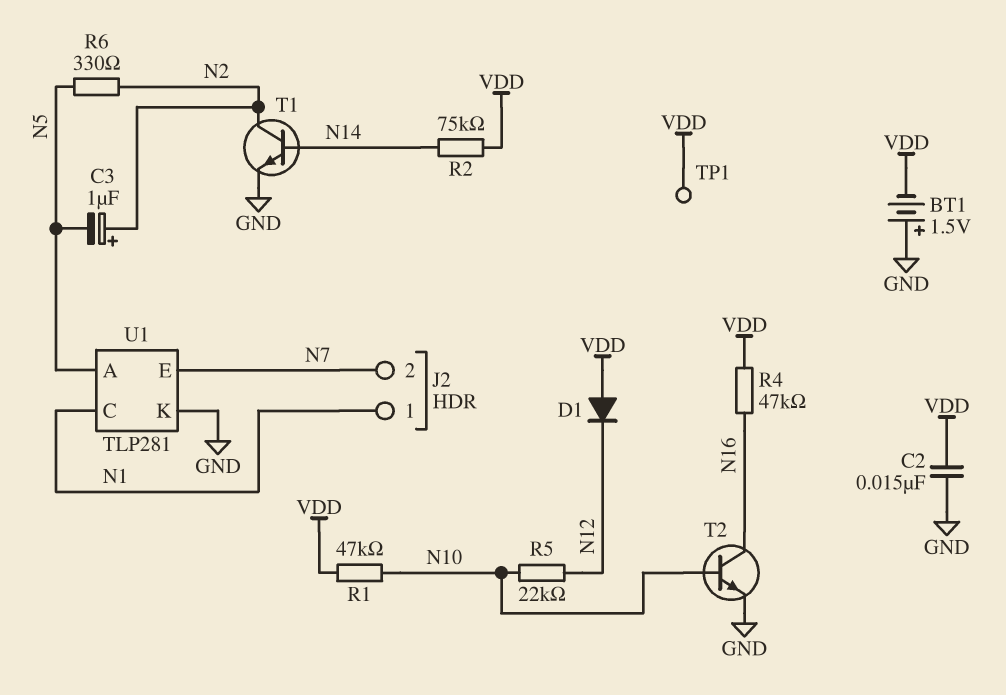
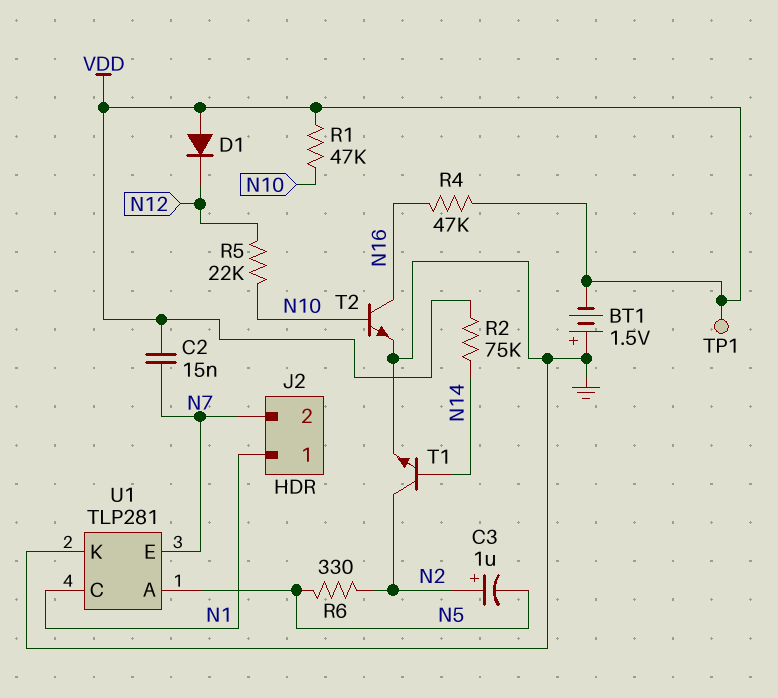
C2: 15nF (GND, VDD) -> 15nF (N7, VDD)

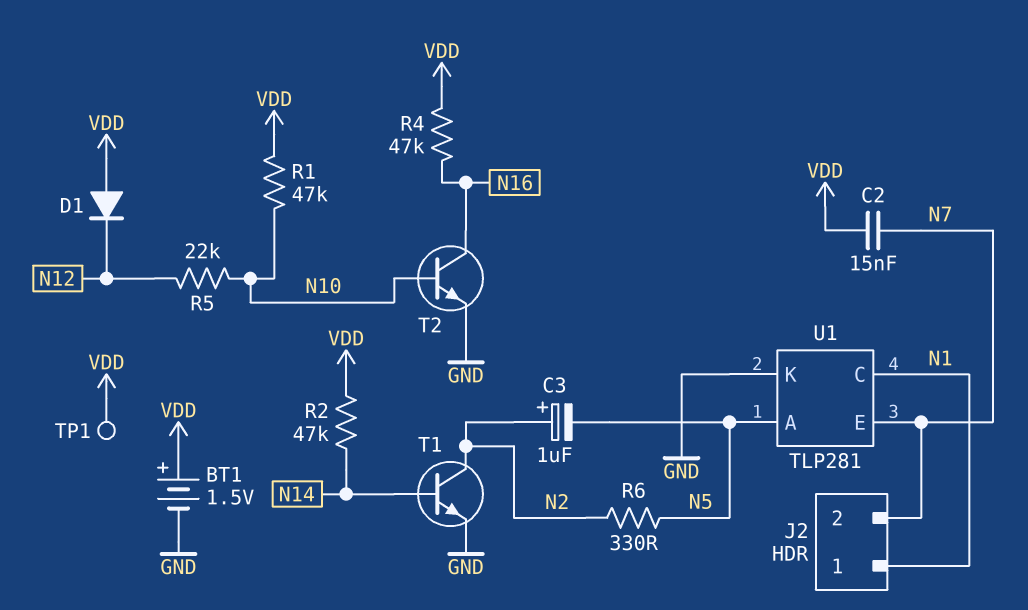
BT1: 1.5V (plus GND, minus VDD) -> 1.5V (plus VDD, minus GND)
R2: 75k (N14, VDD) -> 47k (N14, VDD)

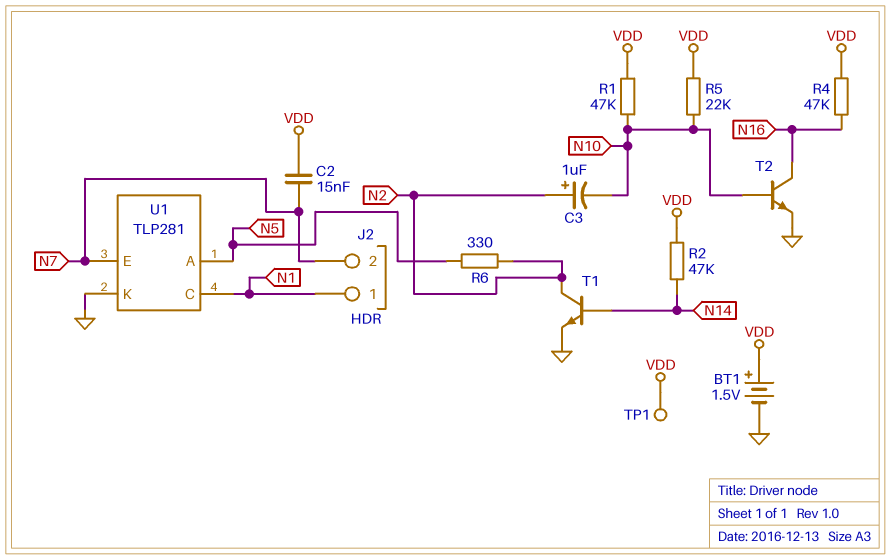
C3: 1uF (plus N2, minus N5) -> 1uF (plus N2, minus N10)
D1: diode (A VDD, K N12) -> none
R5: 22k (N10, N12) -> 22k (N10, VDD)

